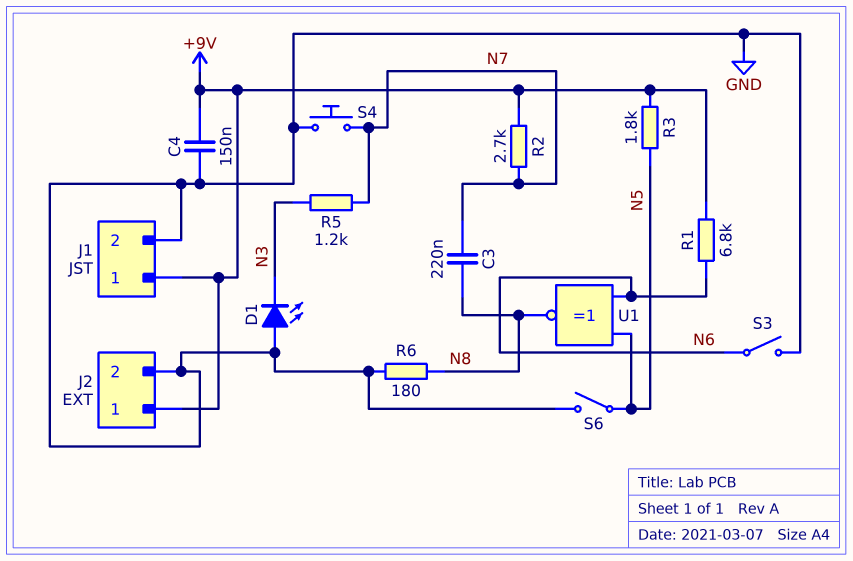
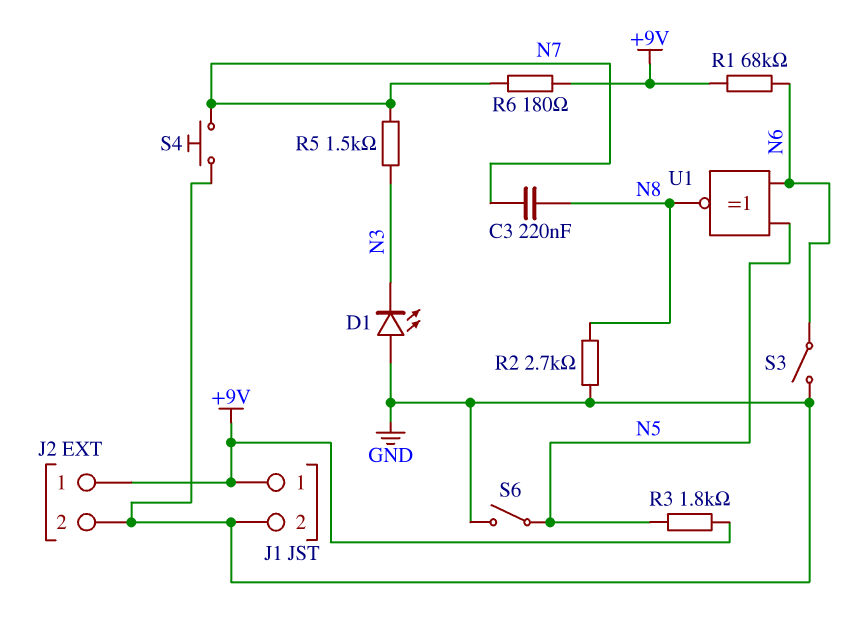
C4: 150nF (+9V, GND) -> none
R1: 6.8k (+9V, N6) -> 68k (+9V, N6)
R2: 2.7k (+9V, N7) -> 2.7k (GND, N8)
R5: 1.2k (N3, N7) -> 1.5k (N3, N7)
R6: 180 (GND, N8) -> 180 (+9V, N7)

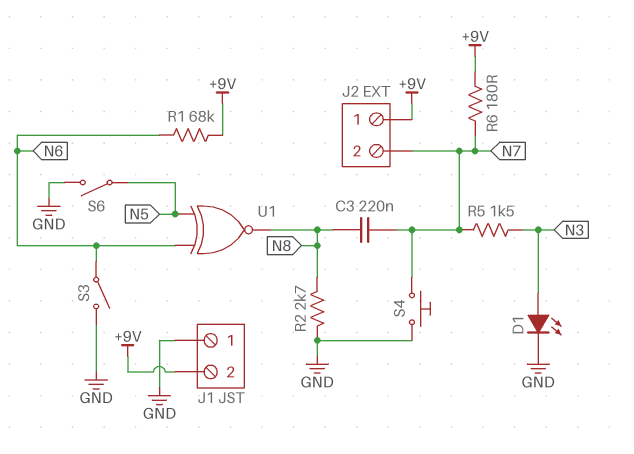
D1: LED (A GND, K N3) -> LED (A N3, K GND)
J1 pin 1: +9V -> GND
J1 pin 2: GND -> +9V
J2 pin 2: GND -> N7
R3: 1.8k (+9V, N5) -> none

